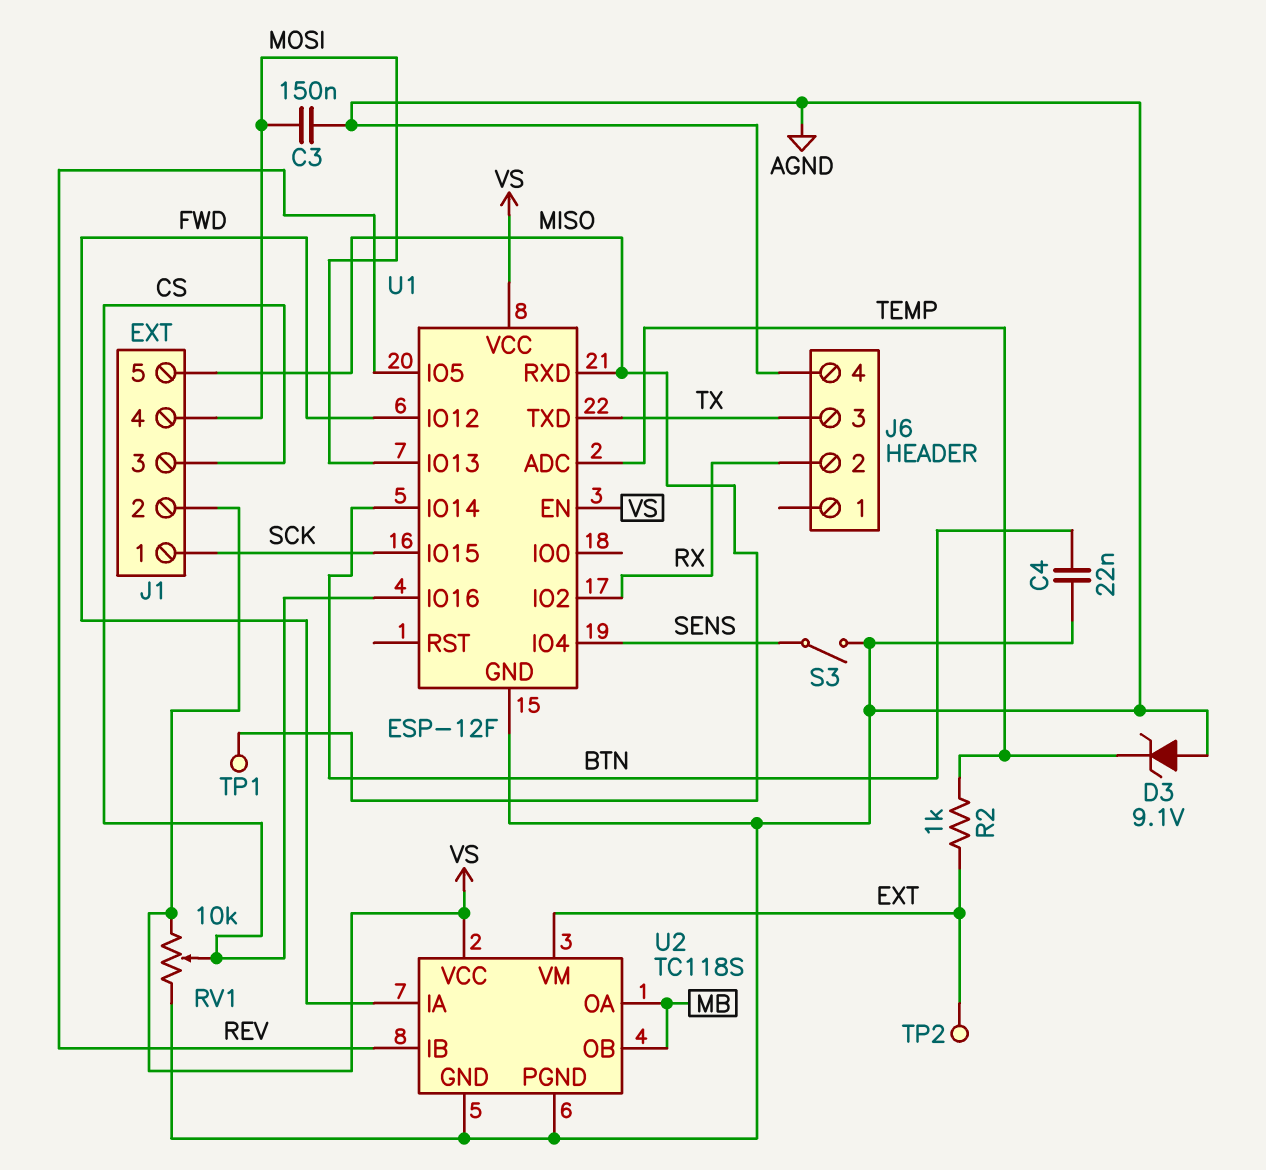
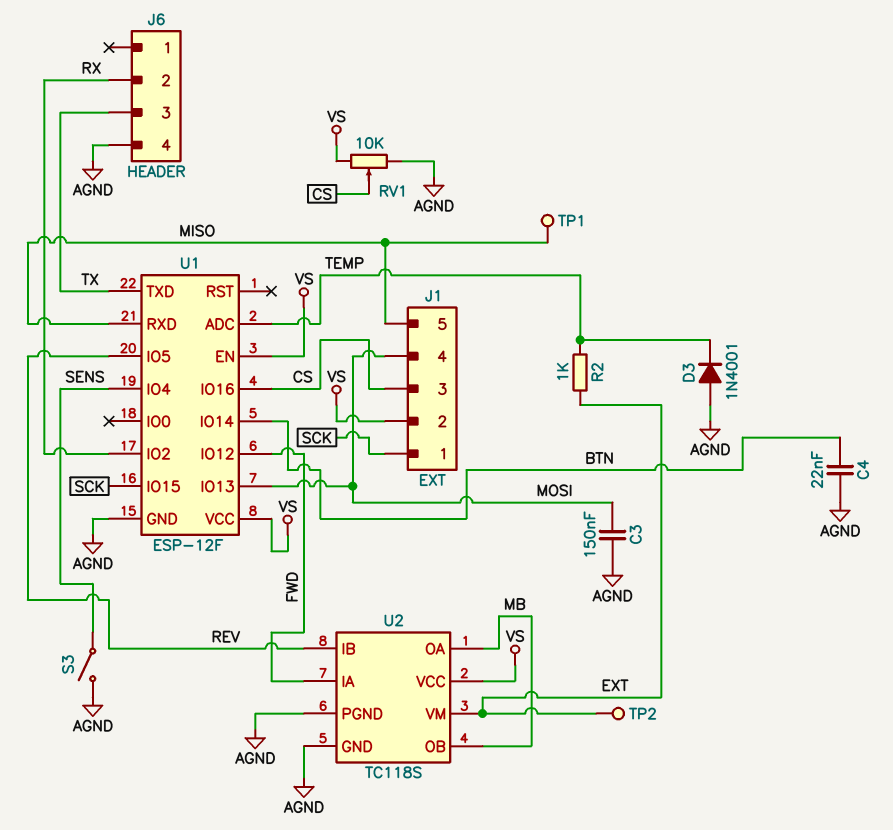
D3: zener 9.1V (A AGND, K TEMP) -> diode 1N4001 (A AGND, K TEMP)

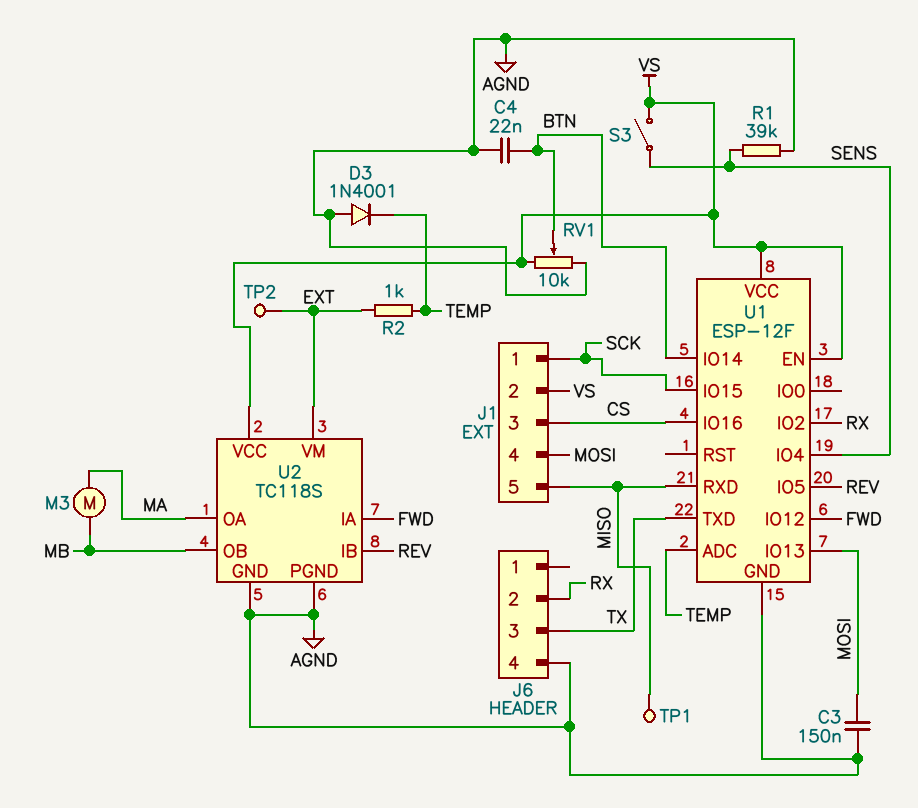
M3: none -> motor (MA, MB)
R1: none -> 39k (AGND, SENS)
RV1: 10k (AGND, VS, wiper CS) -> 10k (AGND, VS, wiper BTN)
S3: switch (AGND, SENS) -> switch (SENS, VS)
U2 pin OA: MB -> MA

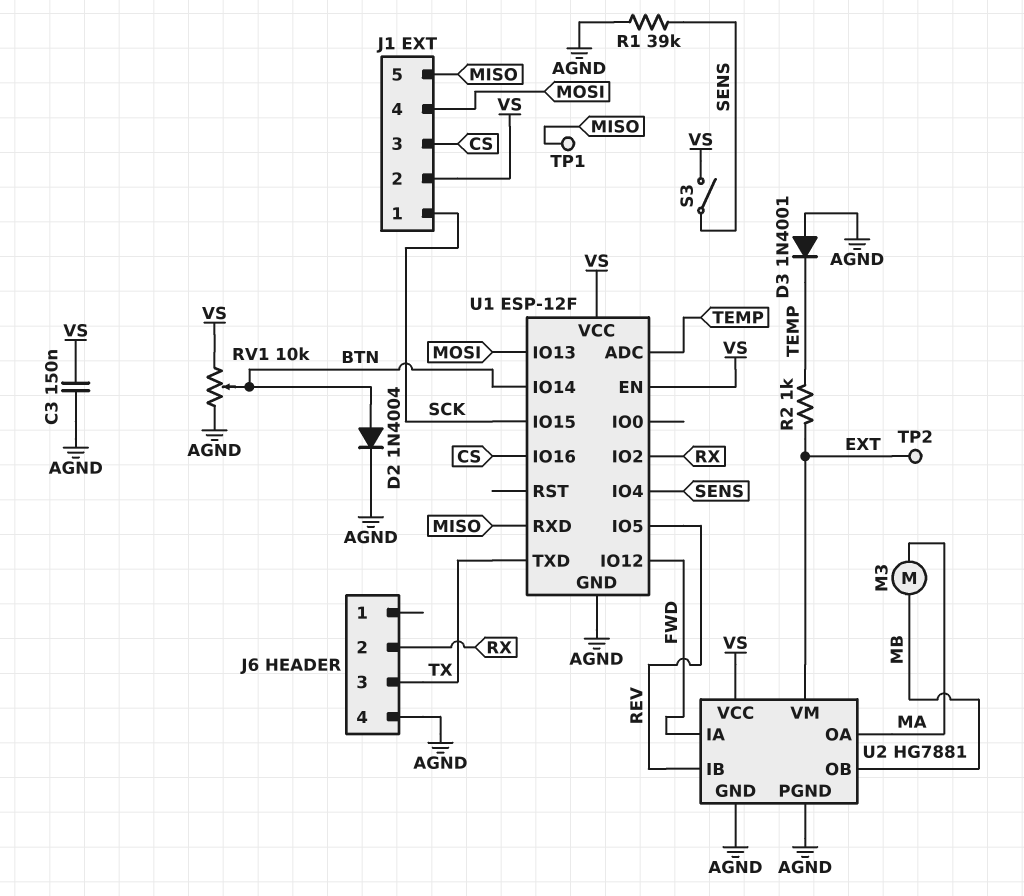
C3: 150nF (AGND, MOSI) -> 150nF (AGND, VS)
C4: 22nF (AGND, BTN) -> none
D2: none -> diode 1N4004 (A BTN, K AGND)
U2: TC118S -> HG7881

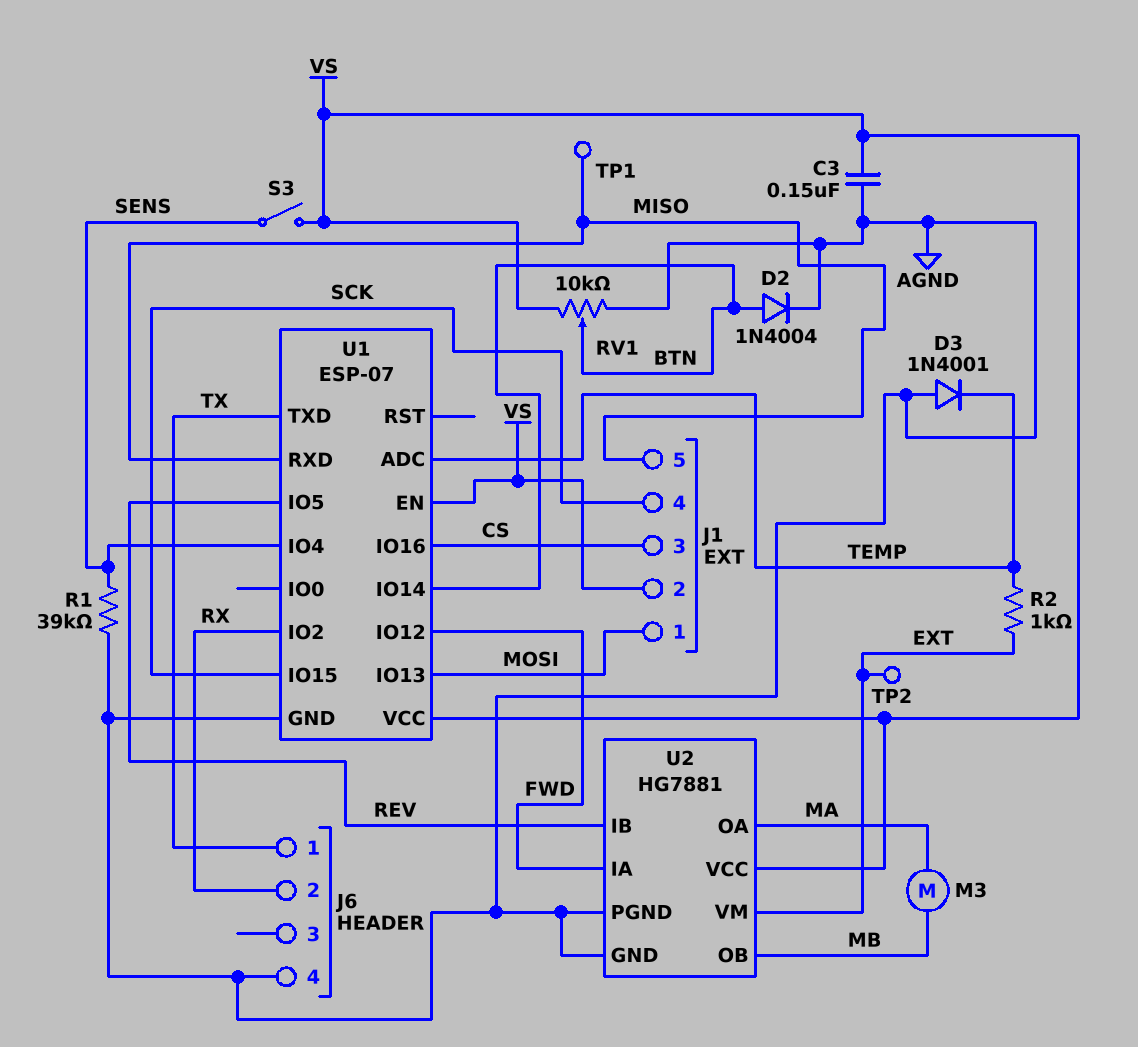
J1 pin 1: SCK -> MOSI
J1 pin 4: MOSI -> SCK
J6 pin 1: none -> TX
J6 pin 3: TX -> none
U1: ESP-12F -> ESP-07

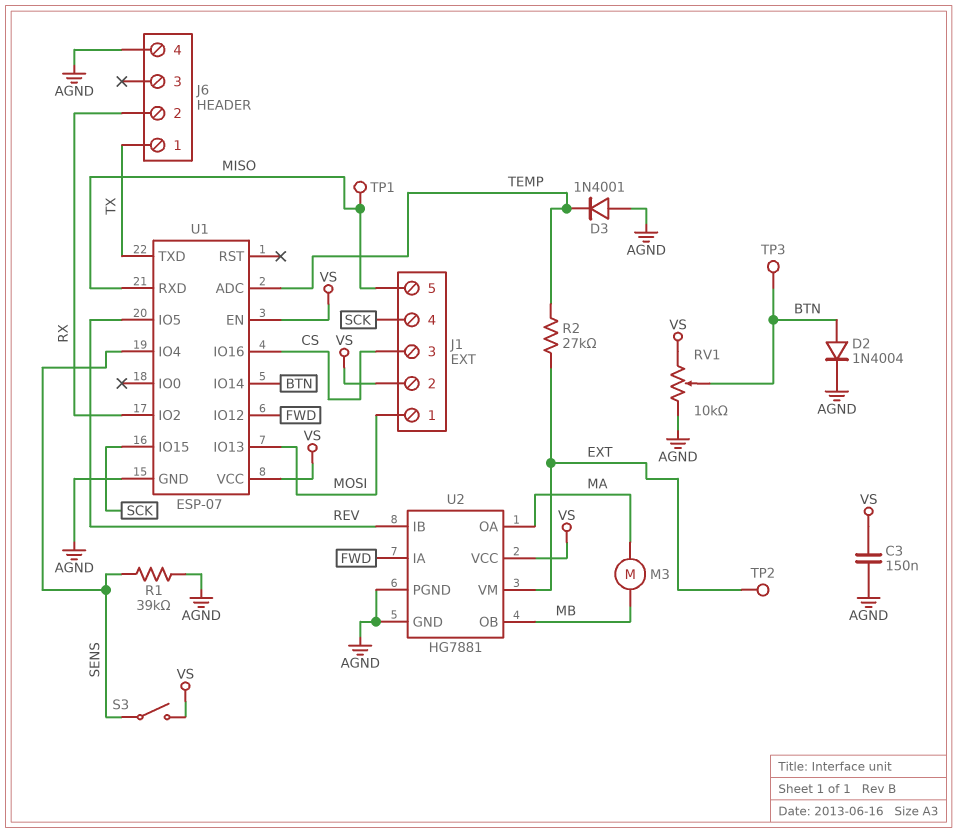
R2: 1k (EXT, TEMP) -> 27k (EXT, TEMP)
TP3: none -> test point (BTN)

